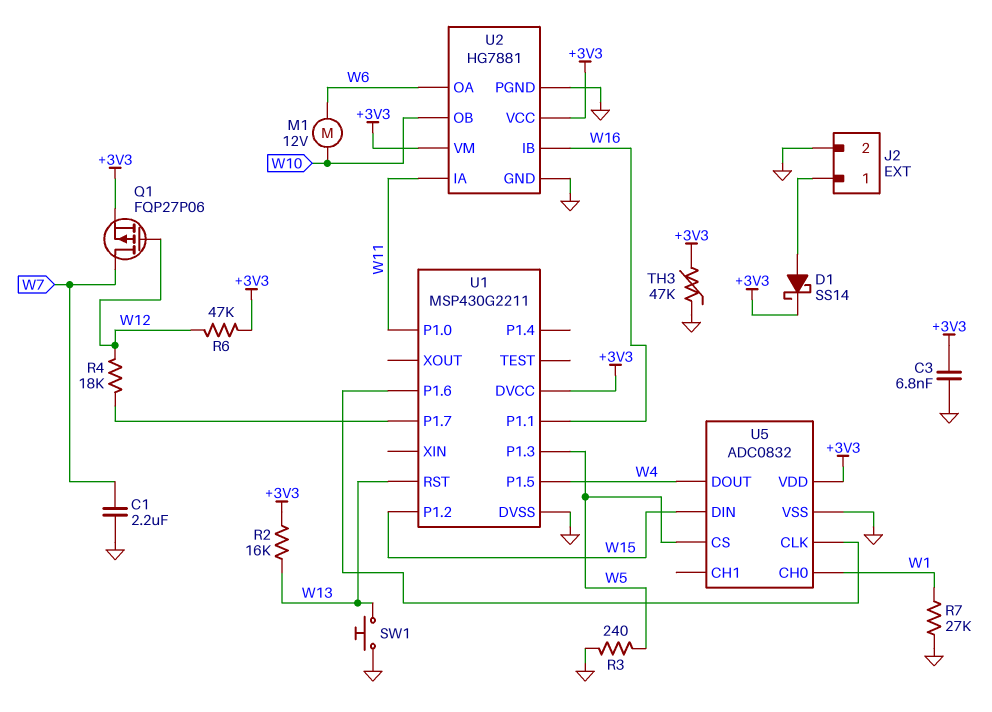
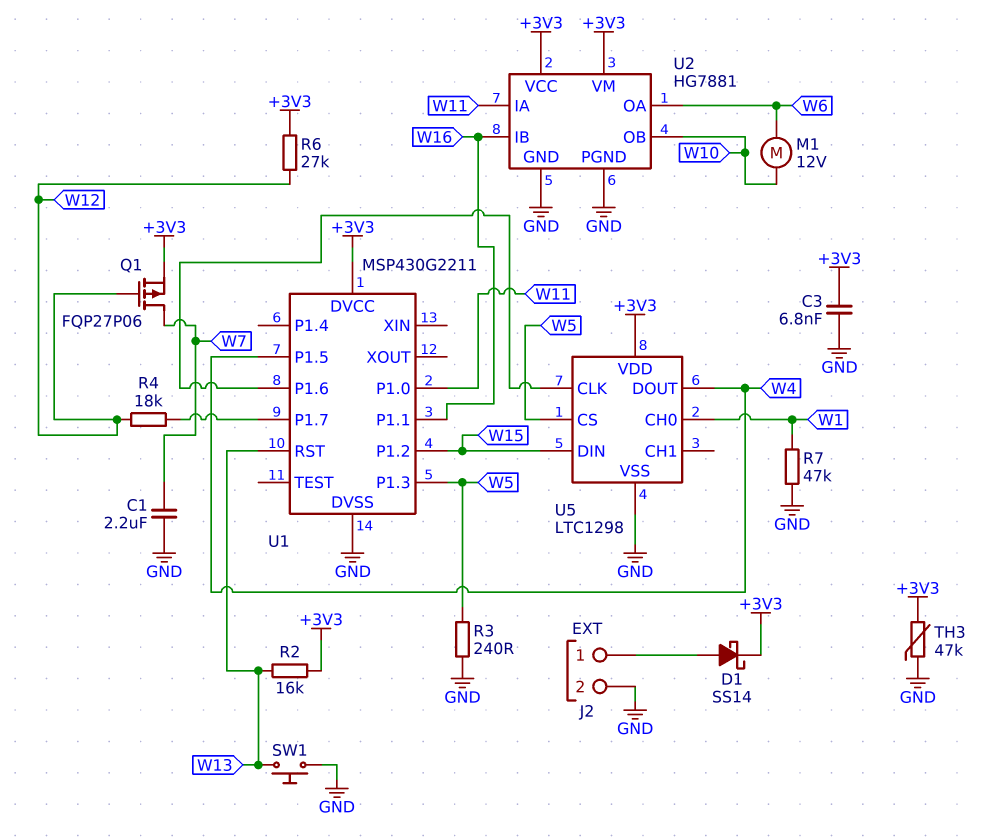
R6: 47k (+3V3, W12) -> 27k (+3V3, W12)
R7: 27k (GND, W1) -> 47k (GND, W1)
U5: ADC0832 -> LTC1298

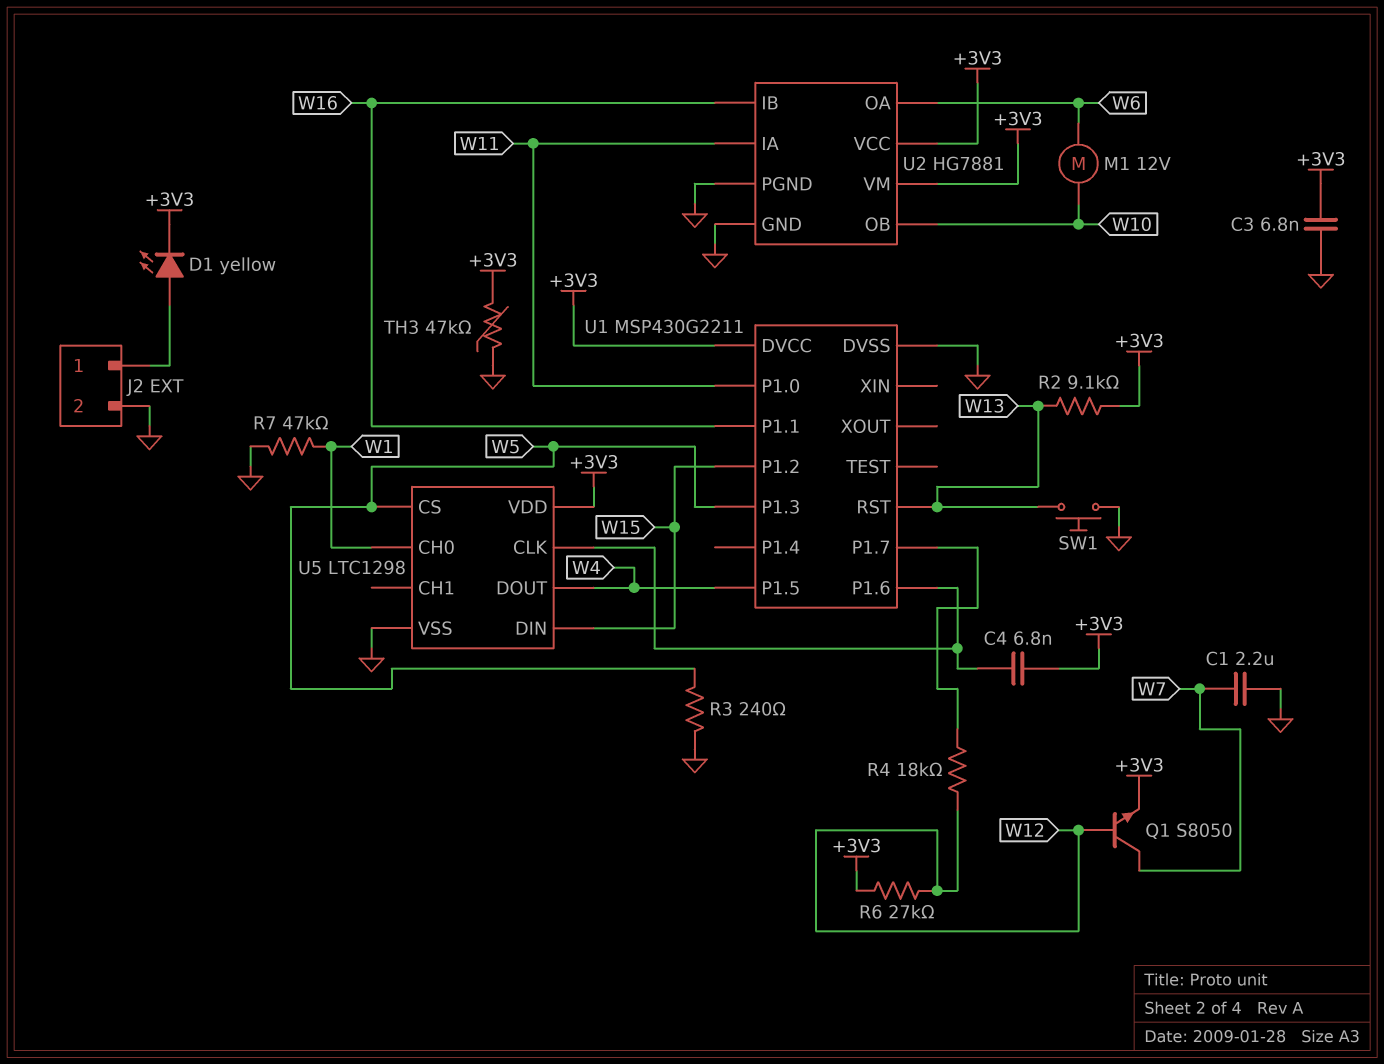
C4: none -> 6.8nF (+3V3, U1/P1.6)
D1: schottky SS14 (A J2/1, K +3V3) -> LED yellow (A J2/1, K +3V3)
Q1: PMOS FQP27P06 (G W12, D W7, S +3V3) -> NPN S8050 (B W12, C W7, E +3V3)
R2: 16k (+3V3, W13) -> 9.1k (+3V3, W13)

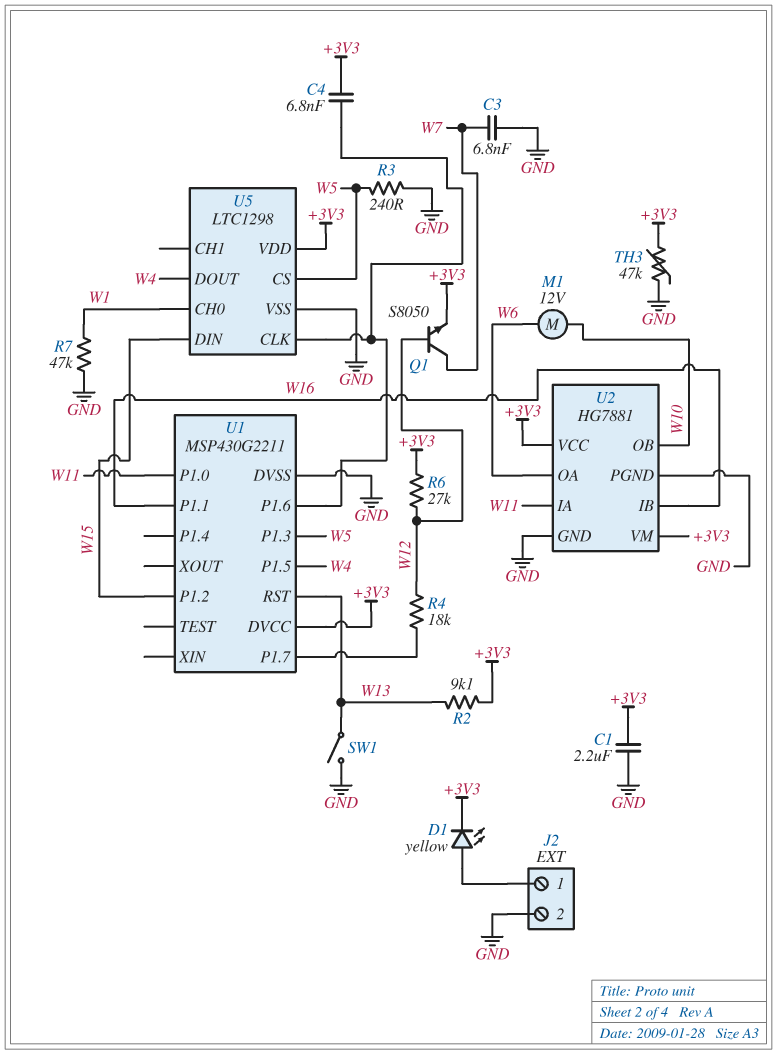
C1: 2.2uF (GND, W7) -> 2.2uF (+3V3, GND)
C3: 6.8nF (+3V3, GND) -> 6.8nF (GND, W7)
SW1: button (GND, W13) -> switch (GND, W13)

